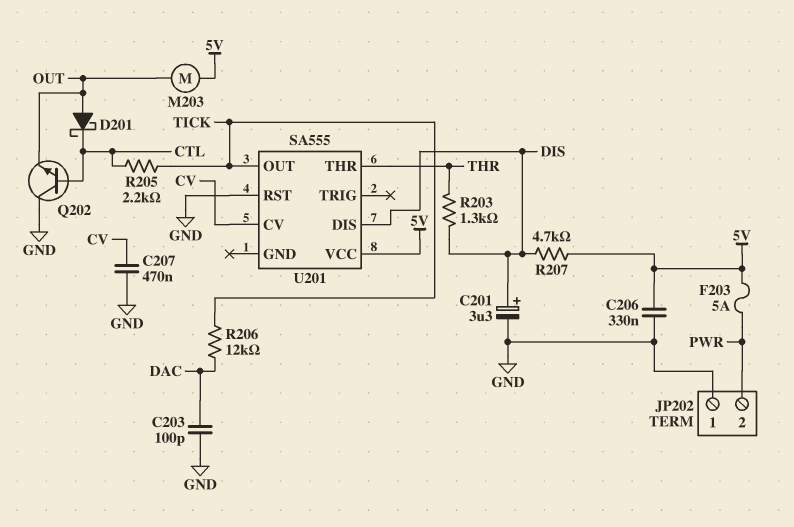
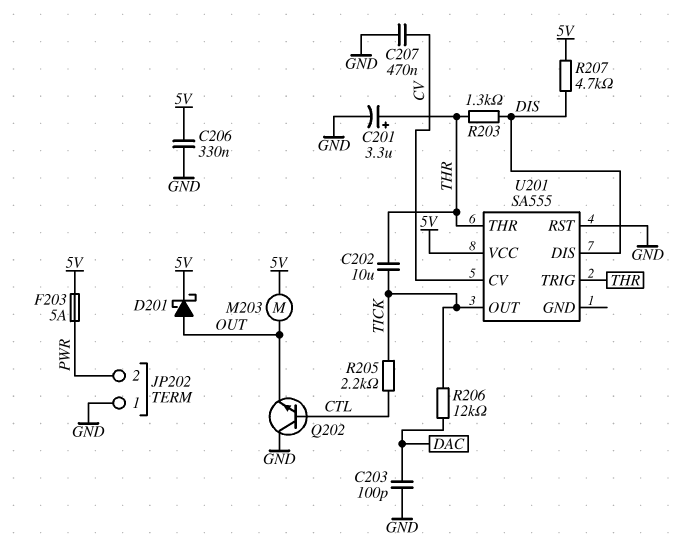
C201: 3.3uF (plus DIS, minus GND) -> 3.3uF (plus THR, minus GND)
C202: none -> 10uF (THR, TICK)
D201: schottky (A OUT, K CTL) -> schottky (A OUT, K 5V)
U201 pin TRIG: none -> THR

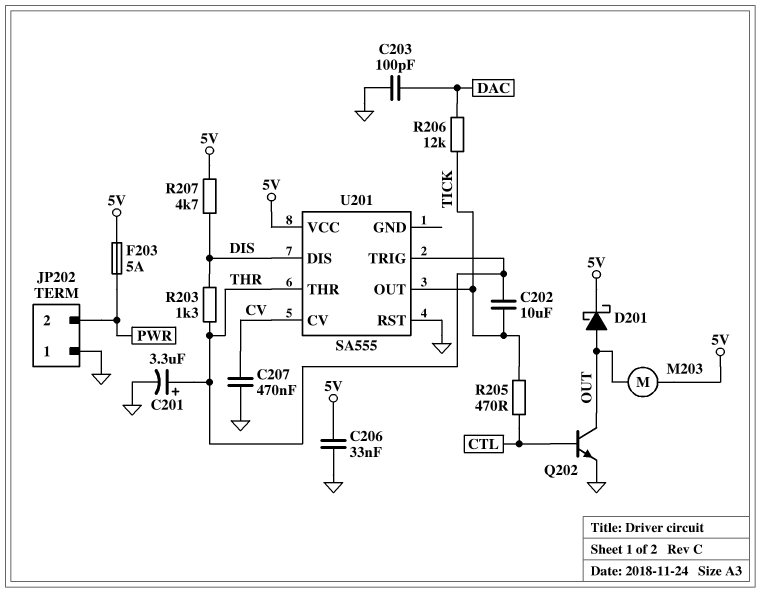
C206: 330nF (5V, GND) -> 33nF (5V, GND)
Q202: NPN (B CTL, C GND, E OUT) -> NPN (B CTL, C OUT, E GND)
R205: 2.2k (CTL, TICK) -> 470 (CTL, TICK)

